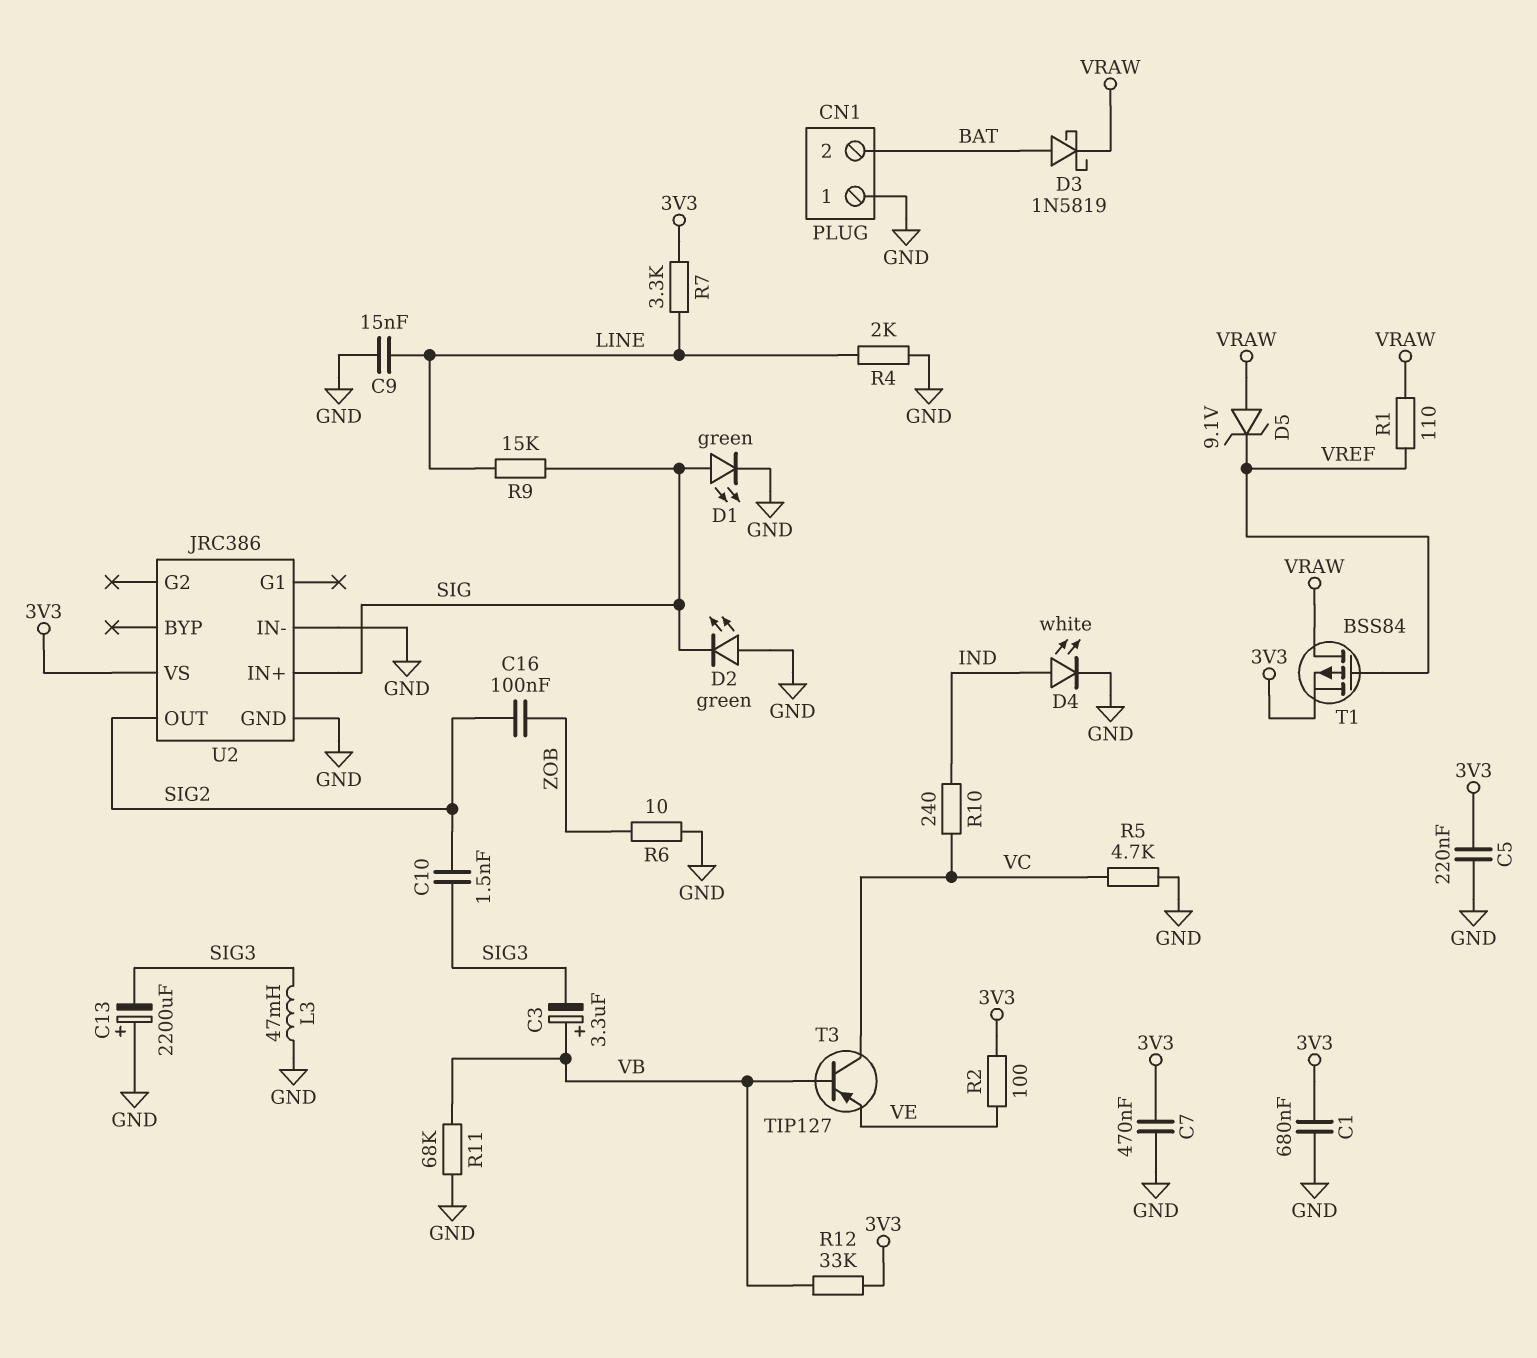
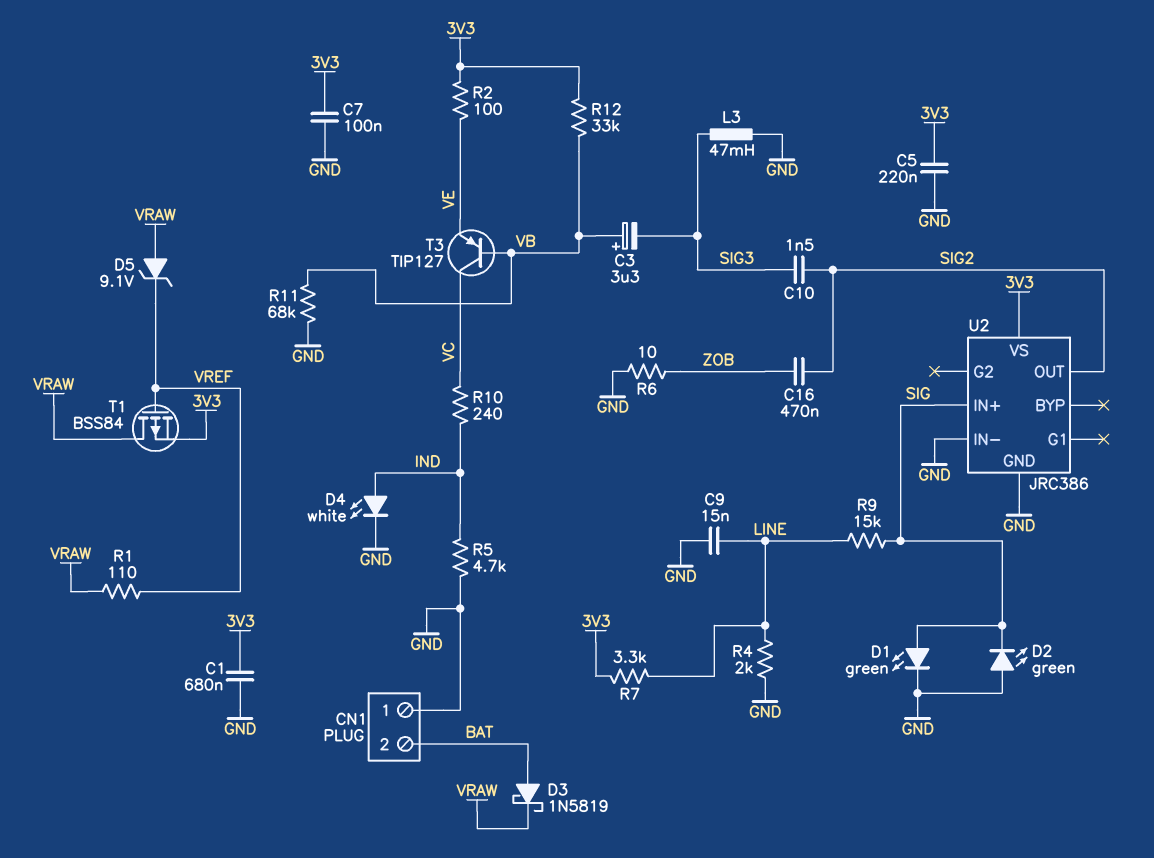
C7: 470nF (3V3, GND) -> 100nF (3V3, GND)
C13: 2200uF (plus GND, minus SIG3) -> none
C16: 100nF (SIG2, ZOB) -> 470nF (SIG2, ZOB)
R5: 4.7k (GND, VC) -> 4.7k (GND, IND)

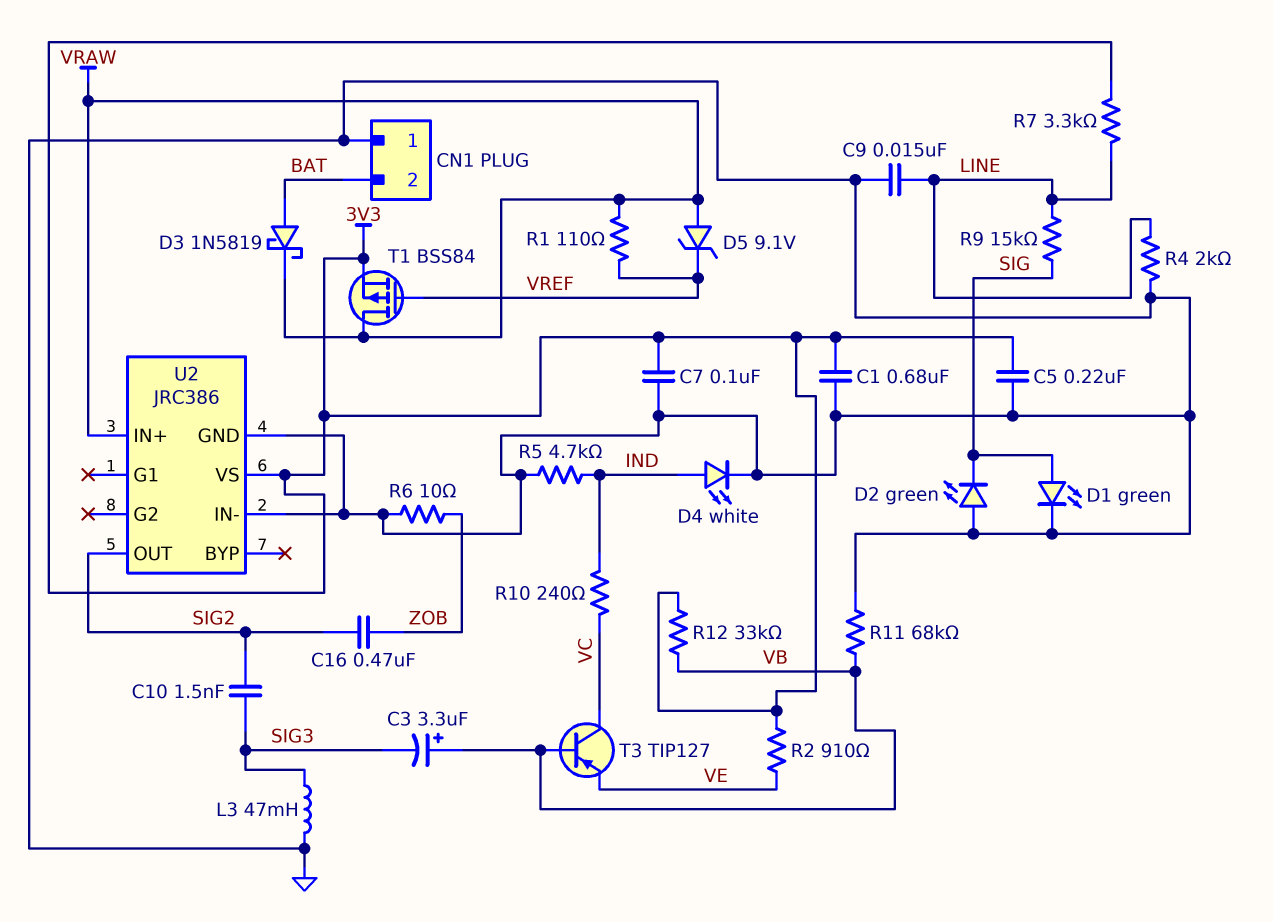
R2: 100 (3V3, VE) -> 910 (3V3, VE)
U2 pin IN+: SIG -> VRAW

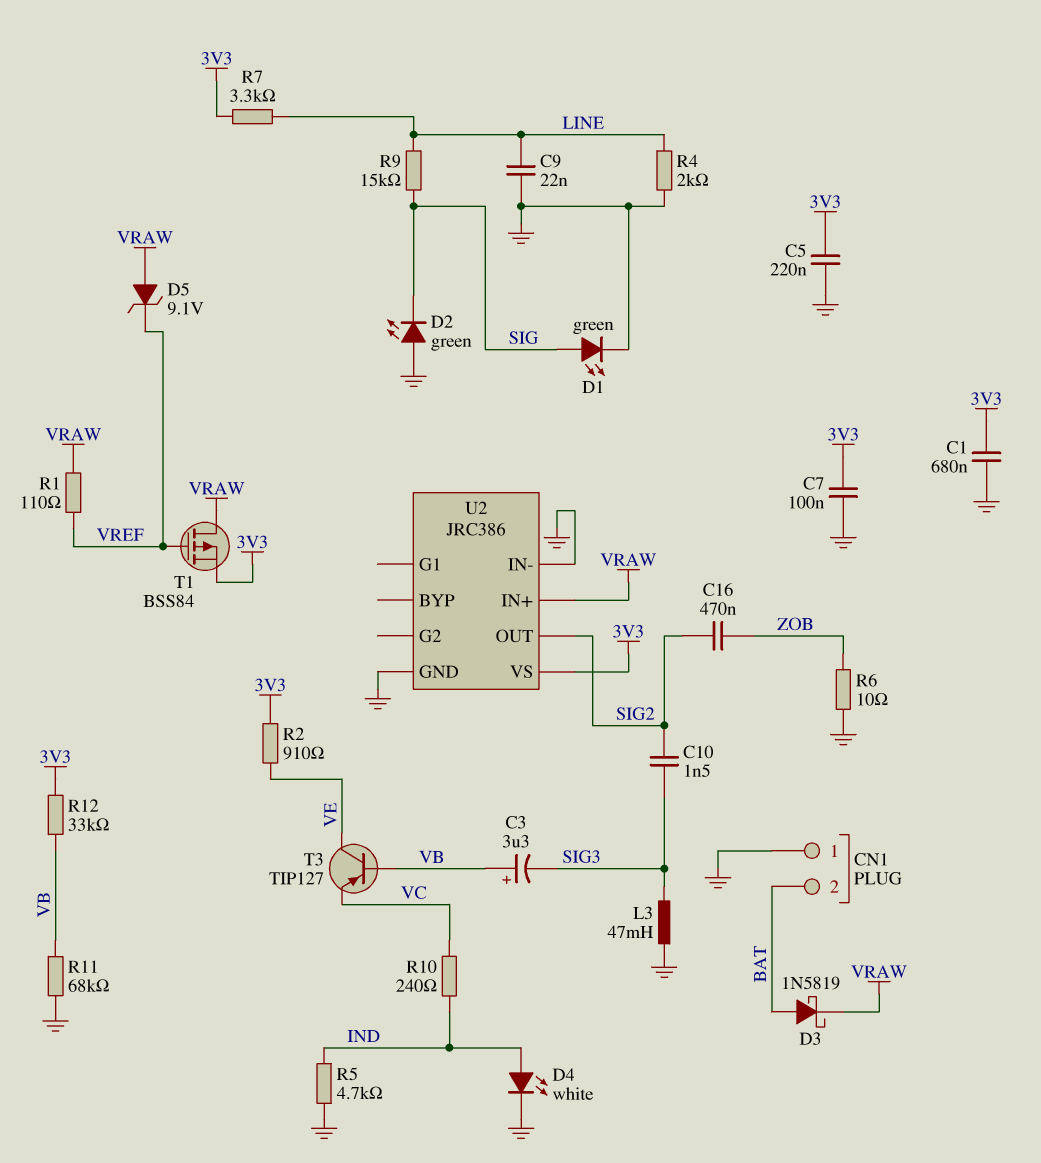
C9: 15nF (GND, LINE) -> 22nF (GND, LINE)
T3: PNP TIP127 (B VB, C VC, E VE) -> PNP TIP127 (B VB, C VE, E VC)

